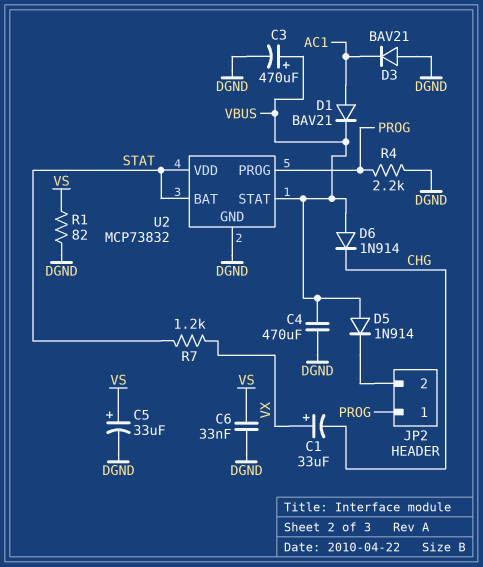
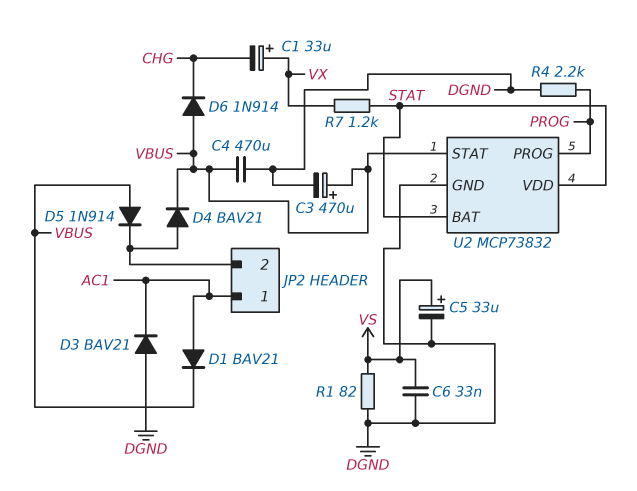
D4: none -> diode BAV21 (A JP2/2, K VBUS)
JP2 pin 1: PROG -> AC1

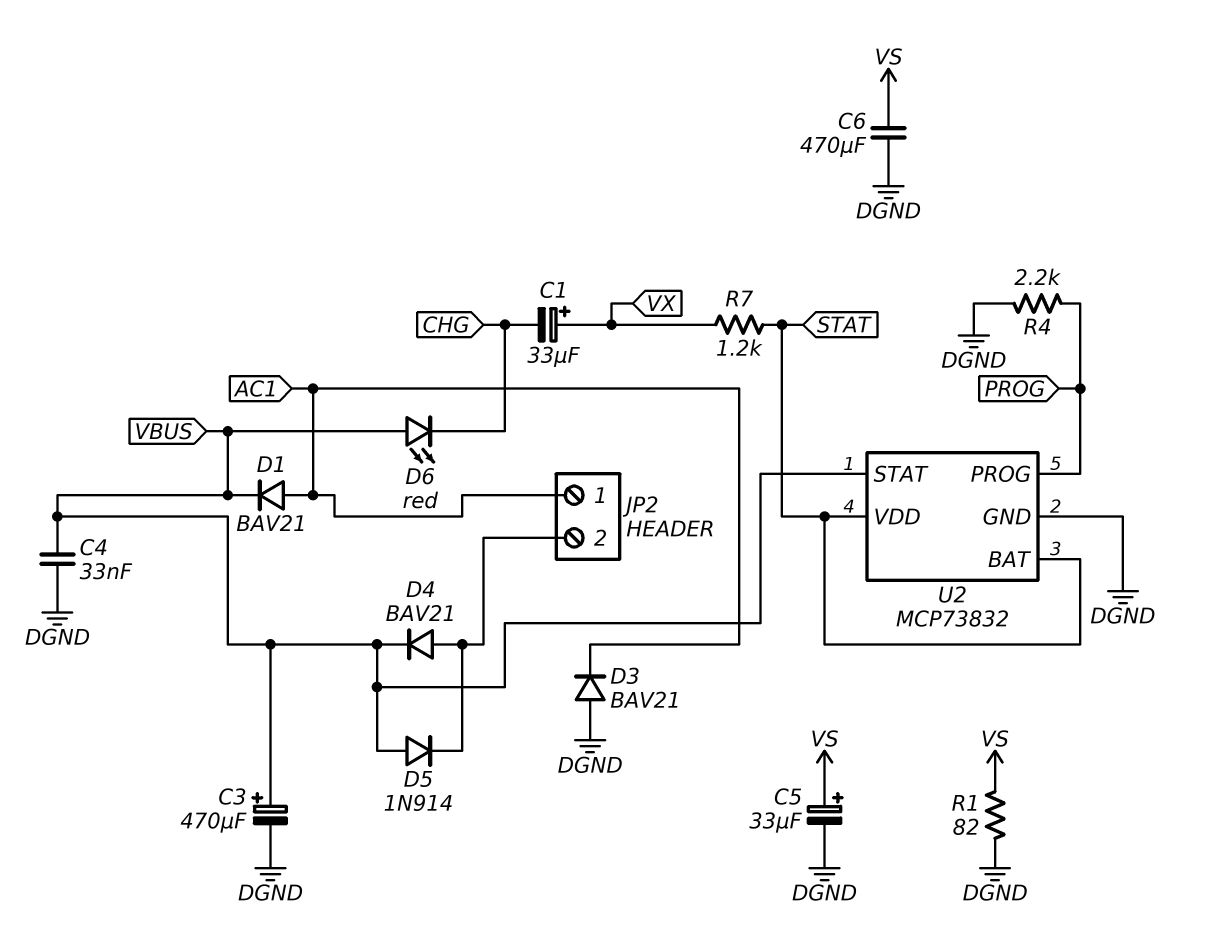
C4: 470uF (DGND, VBUS) -> 33nF (DGND, VBUS)
C6: 33nF (DGND, VS) -> 470uF (DGND, VS)
D6: diode 1N914 (A VBUS, K CHG) -> LED red (A VBUS, K CHG)

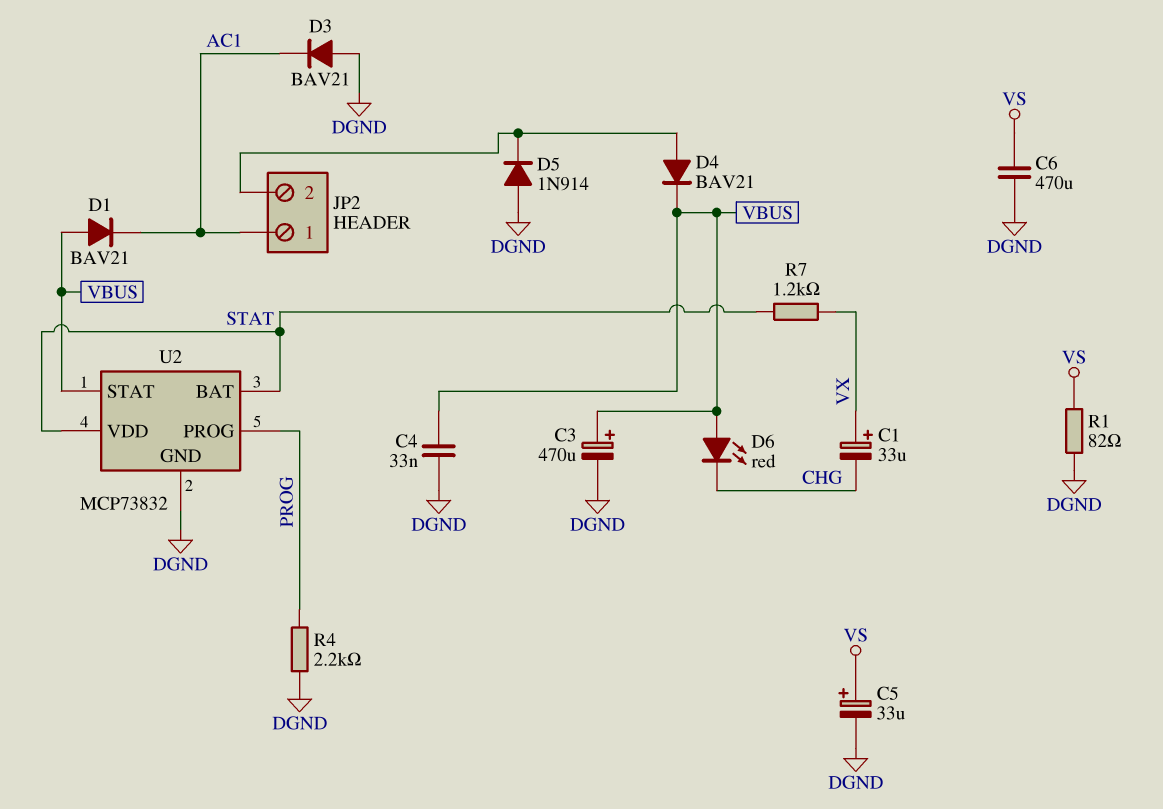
D1: diode BAV21 (A AC1, K VBUS) -> diode BAV21 (A VBUS, K AC1)
D5: diode 1N914 (A VBUS, K JP2/2) -> diode 1N914 (A DGND, K JP2/2)

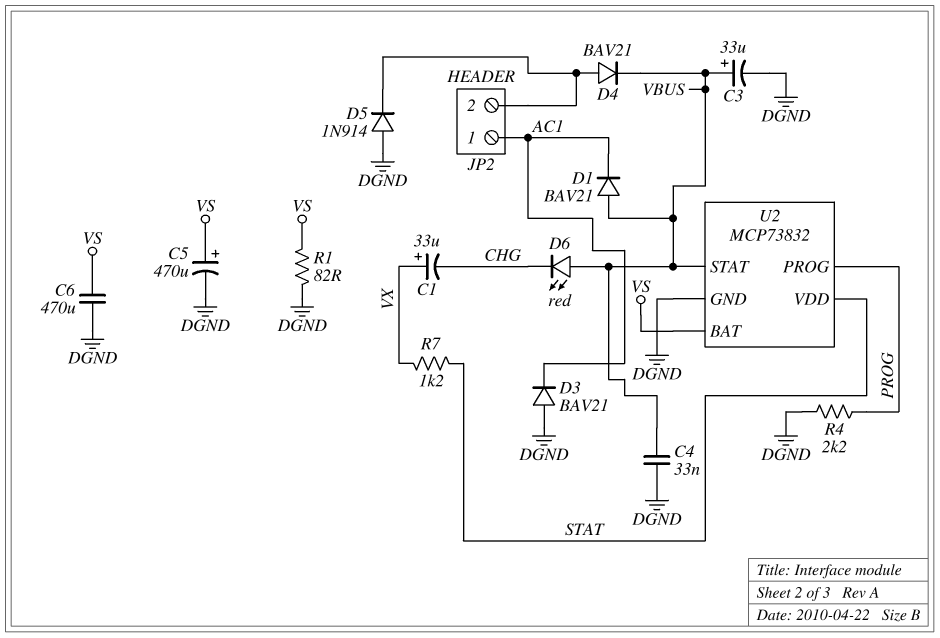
C3: 470uF (plus VBUS, minus DGND) -> 33uF (plus VBUS, minus DGND)
C5: 33uF (plus VS, minus DGND) -> 470uF (plus VS, minus DGND)
U2 pin BAT: STAT -> VS

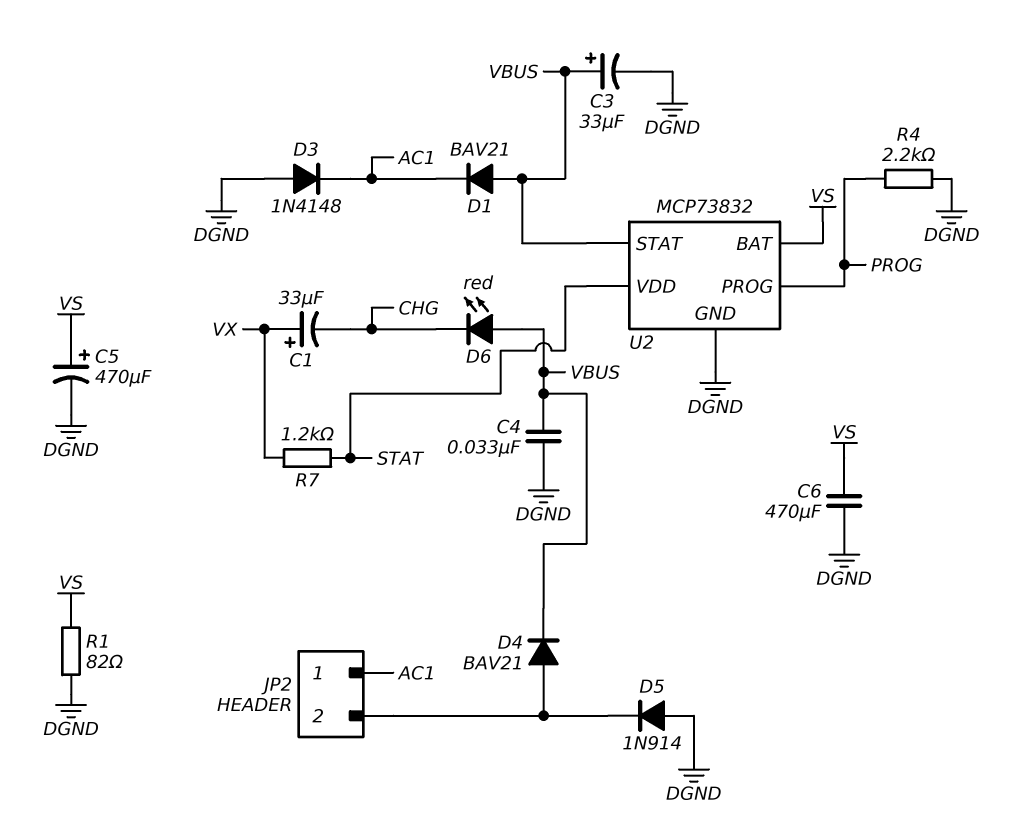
D3: diode BAV21 (A DGND, K AC1) -> diode 1N4148 (A DGND, K AC1)

